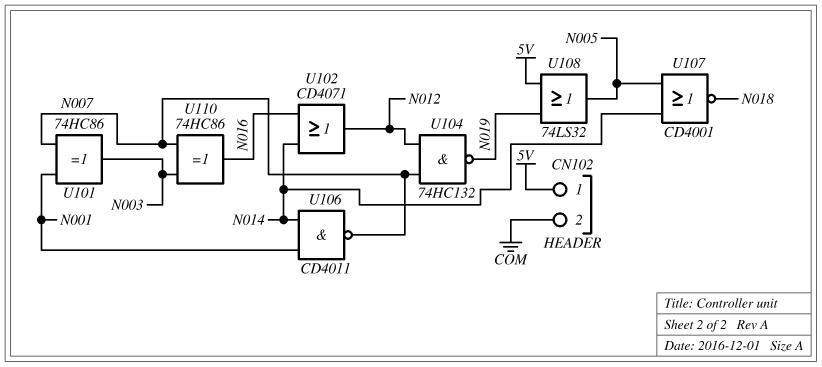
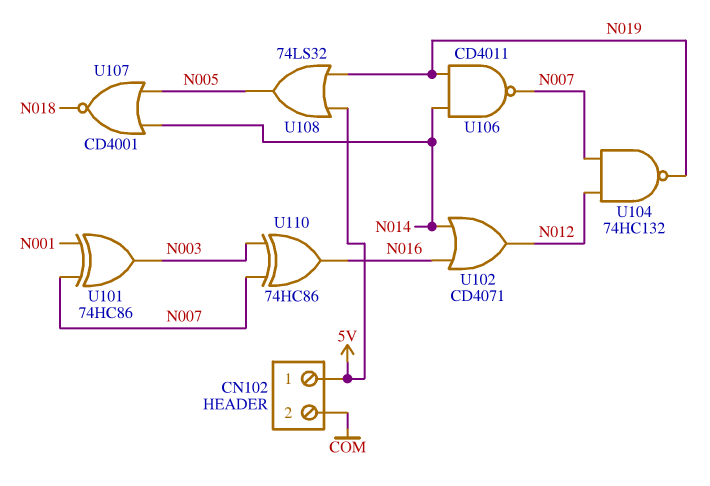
U106: NAND CD4011 (in N001, in N014, out N007) -> NAND CD4011 (in N014, in N019, out N007)

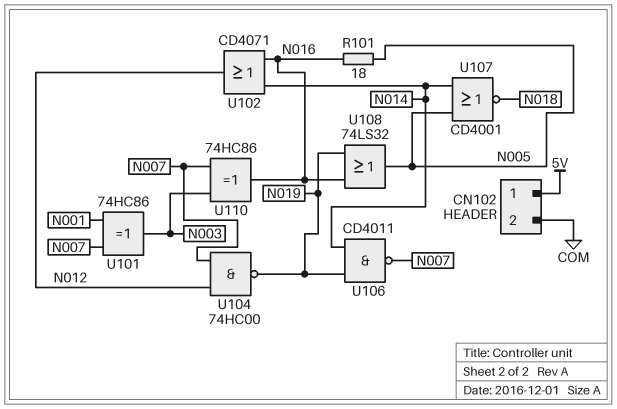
R101: none -> 18 (N005, N016)
U104: NAND 74HC132 (in N007, in N012, out N019) -> NAND 74HC00 (in N007, in N012, out N019)
U108: OR 74LS32 (in 5V, in N019, out N005) -> OR 74LS32 (in N016, in N019, out N005)

